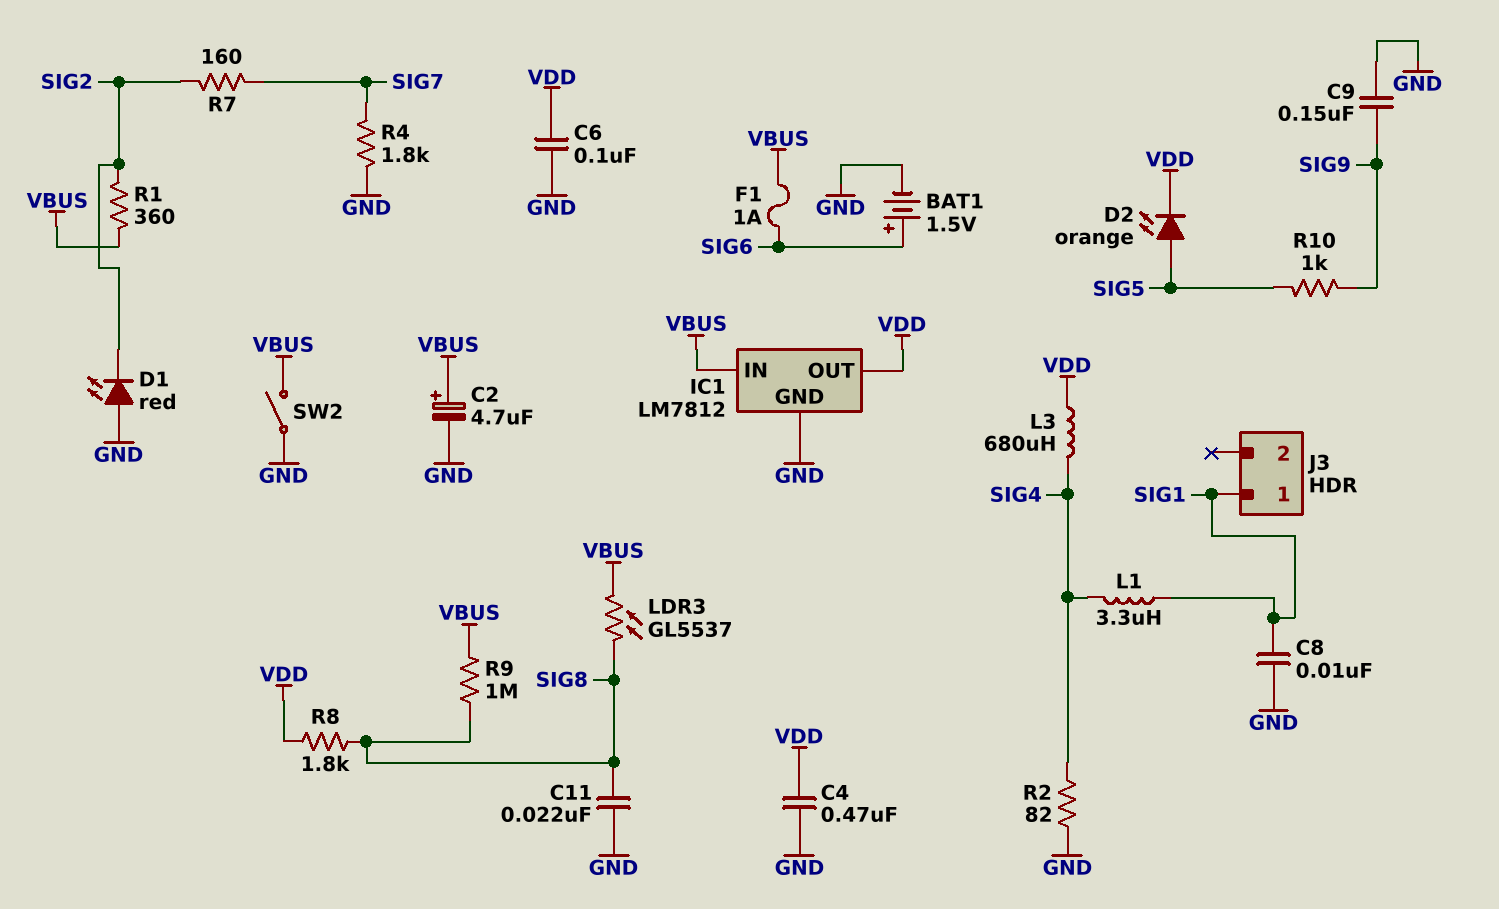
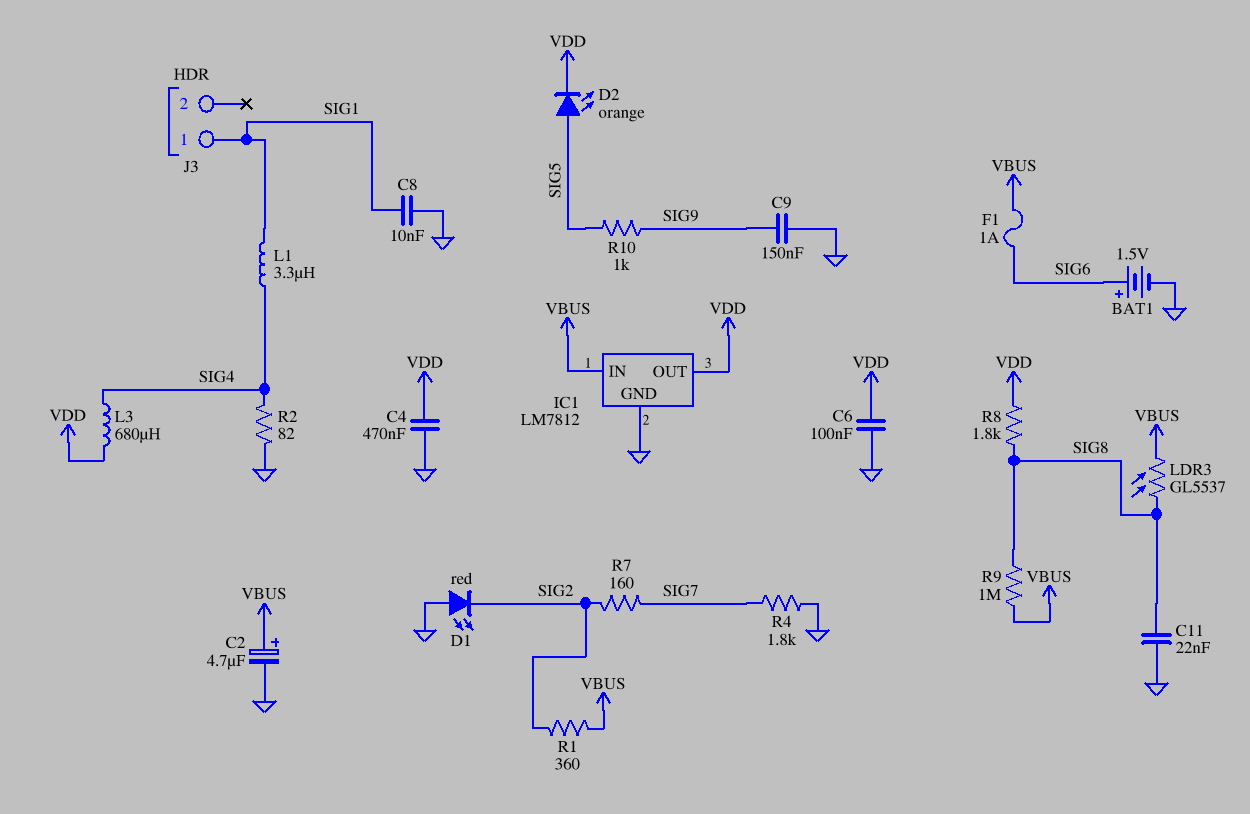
SW2: switch (GND, VBUS) -> none

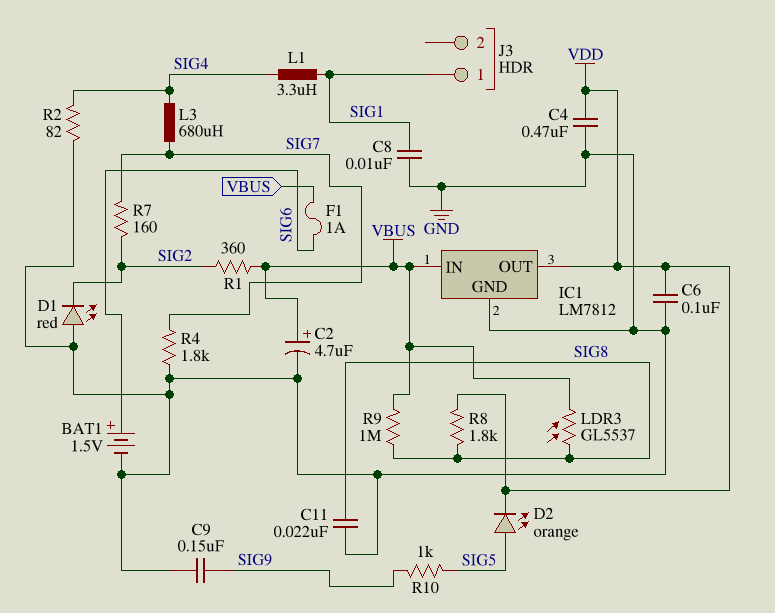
L3: 680uH (SIG4, VDD) -> 680uH (SIG4, SIG7)

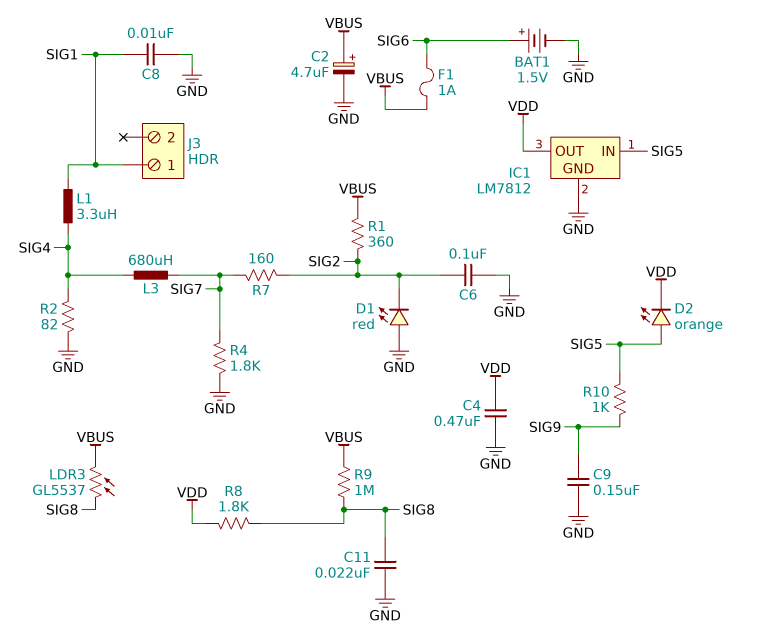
C6: 100nF (GND, VDD) -> 100nF (GND, SIG2)
IC1 pin IN: VBUS -> SIG5

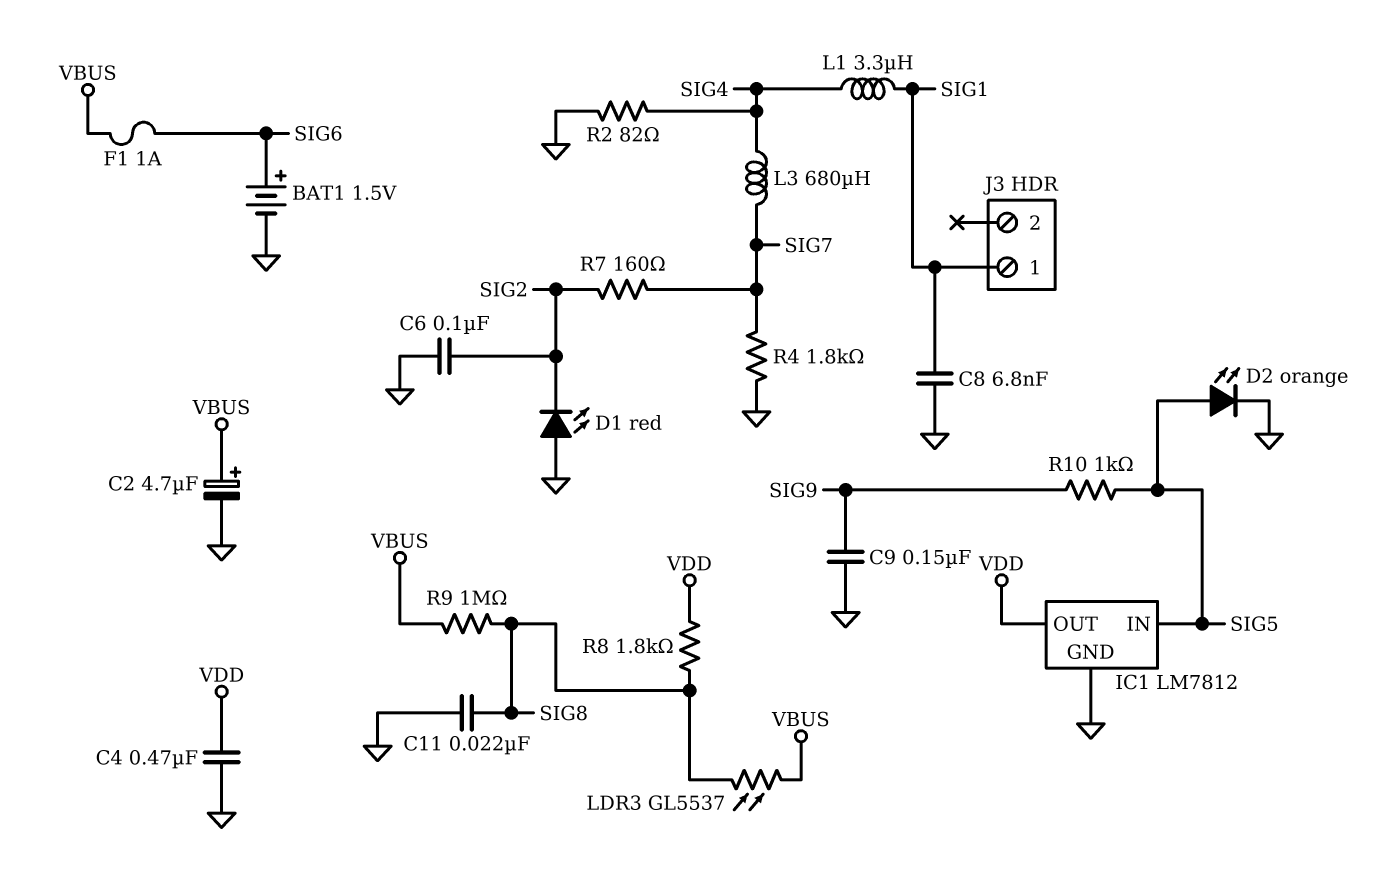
C8: 10nF (GND, SIG1) -> 6.8nF (GND, SIG1)
D2: LED orange (A SIG5, K VDD) -> LED orange (A SIG5, K GND)
R1: 360 (SIG2, VBUS) -> none

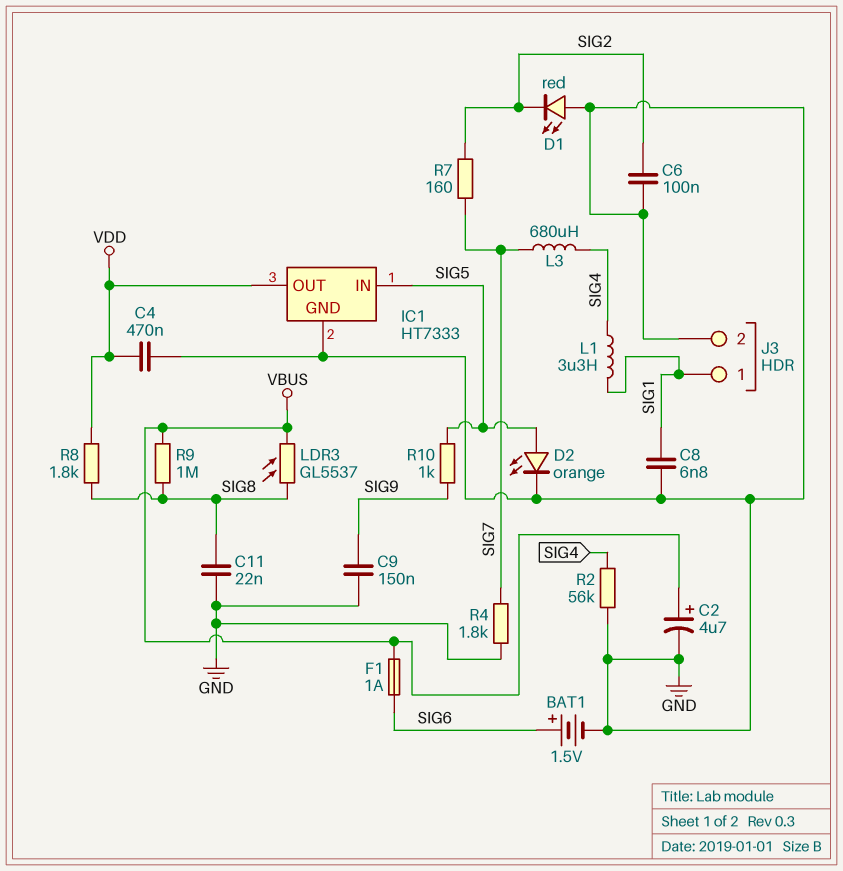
IC1: LM7812 -> HT7333
J3 pin 2: none -> GND
R2: 82 (GND, SIG4) -> 56k (GND, SIG4)

